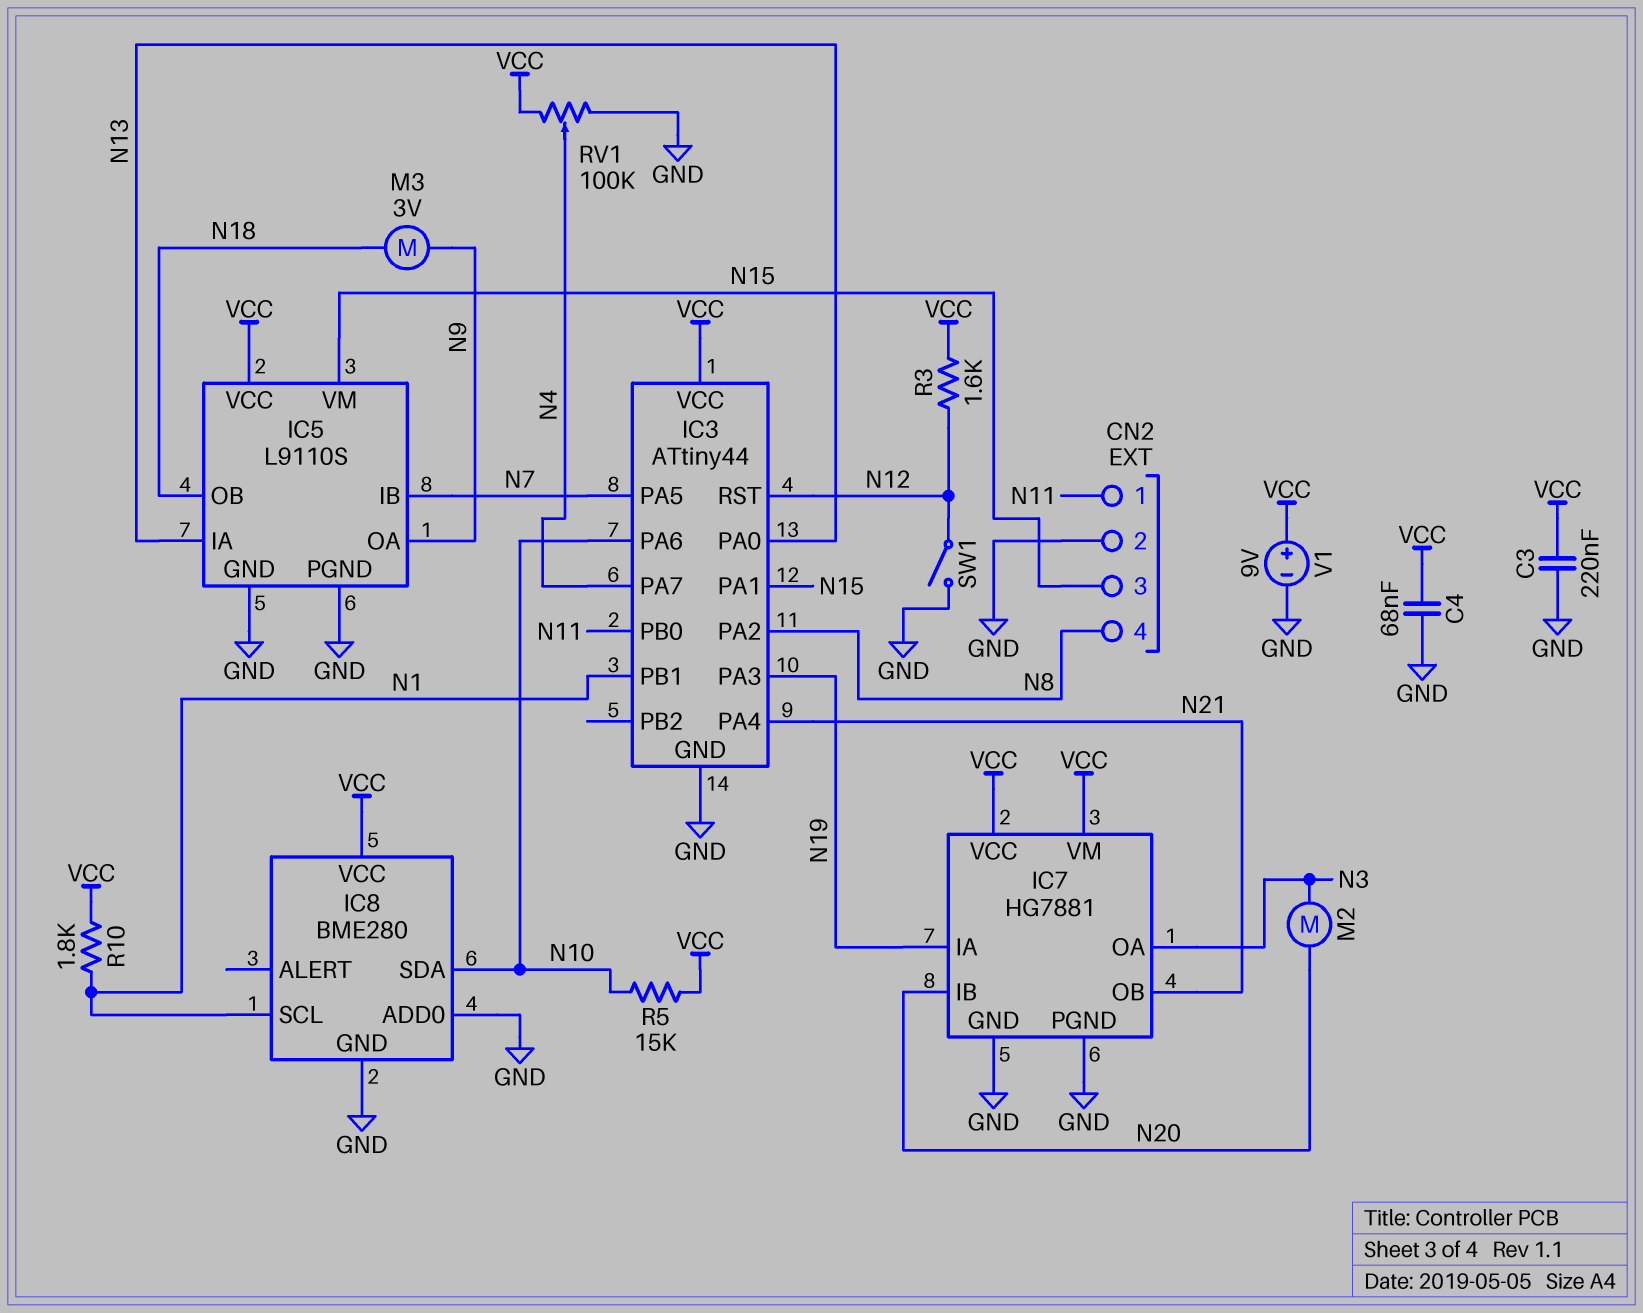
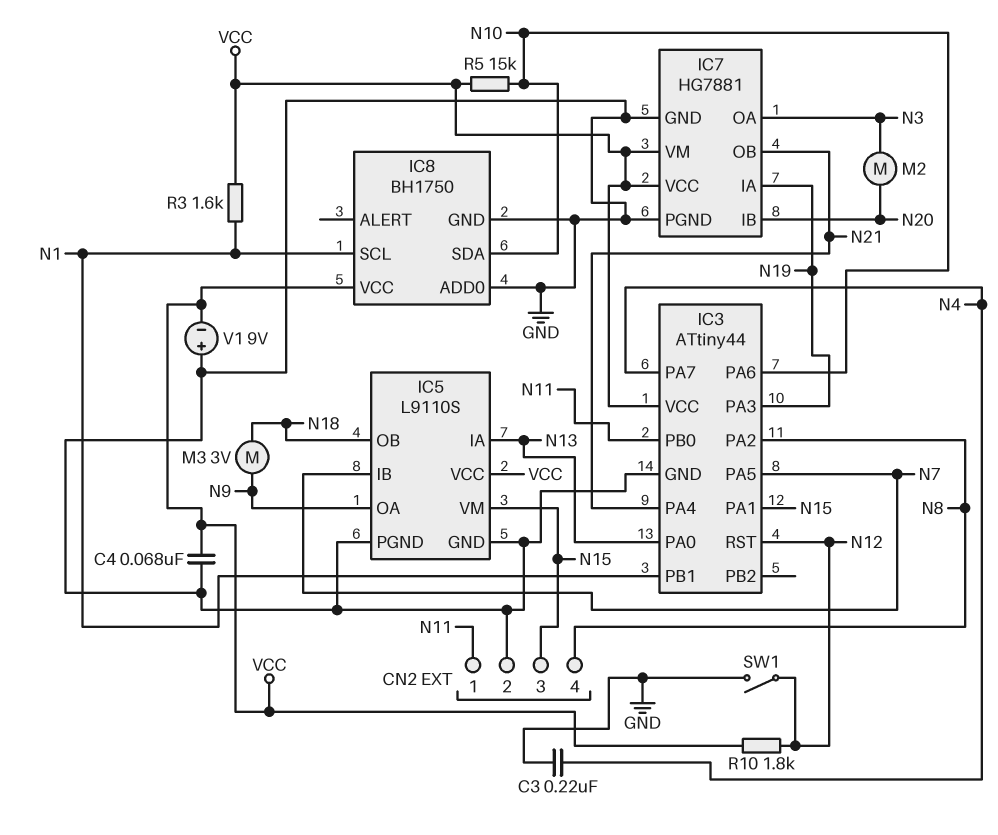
C3: 220nF (GND, VCC) -> 220nF (GND, N4)
IC8: BME280 -> BH1750
R3: 1.6k (N12, VCC) -> 1.6k (N1, VCC)
R10: 1.8k (N1, VCC) -> 1.8k (N12, VCC)
RV1: 100k (GND, VCC, wiper N4) -> none
V1: 9V (plus VCC, minus GND) -> 9V (plus GND, minus VCC)

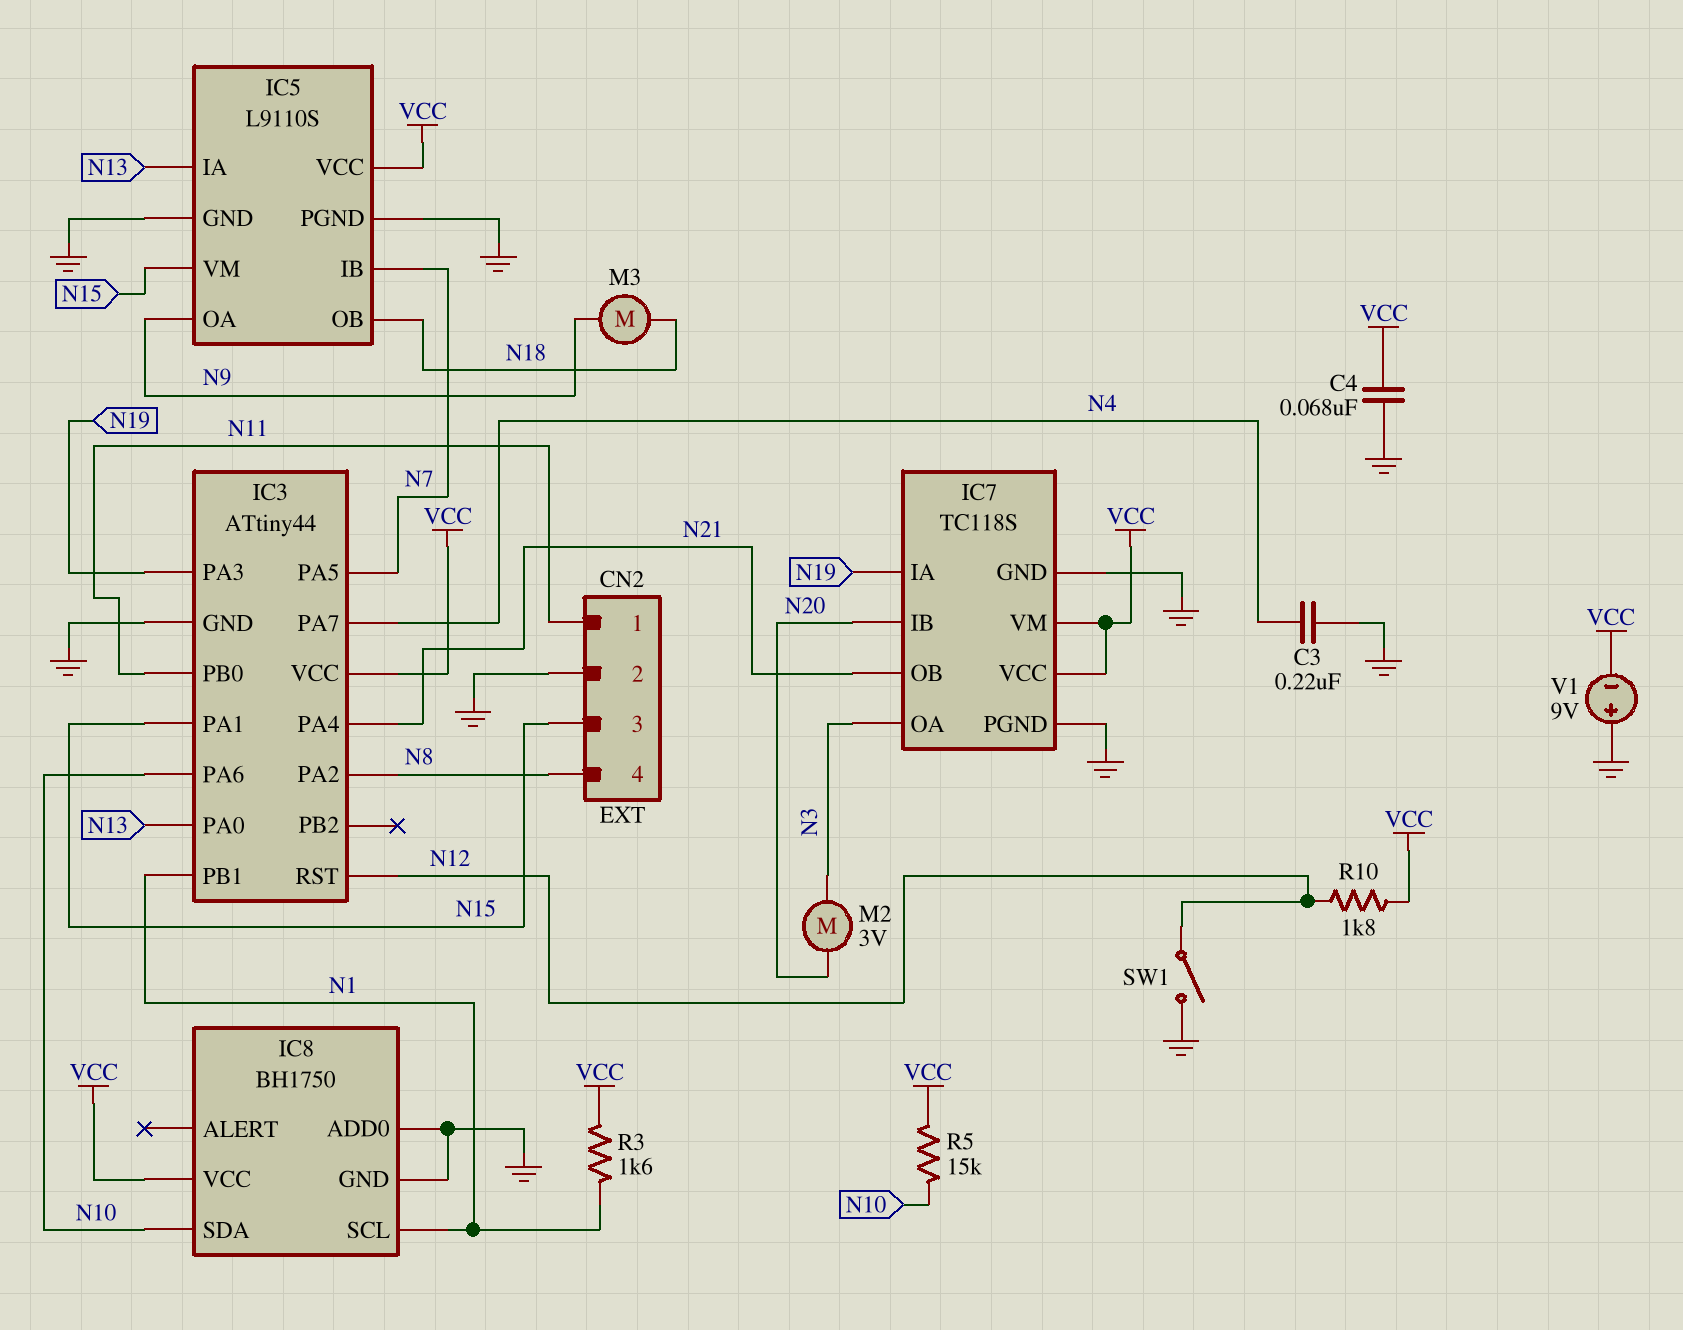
IC7: HG7881 -> TC118S
M2: motor (N3, N20) -> motor 3V (N3, N20)
M3: motor 3V (N9, N18) -> motor (N9, N18)

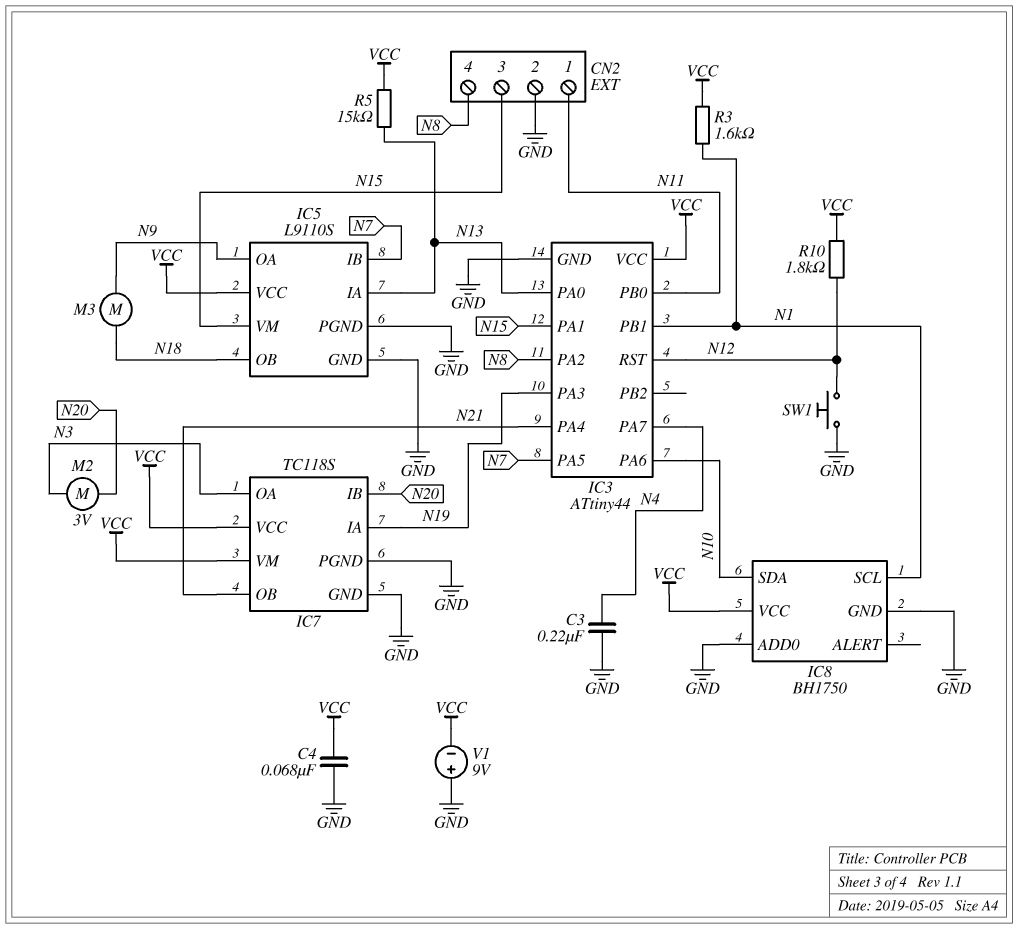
R5: 15k (N10, VCC) -> 15k (N13, VCC)
SW1: switch (GND, N12) -> button (GND, N12)

